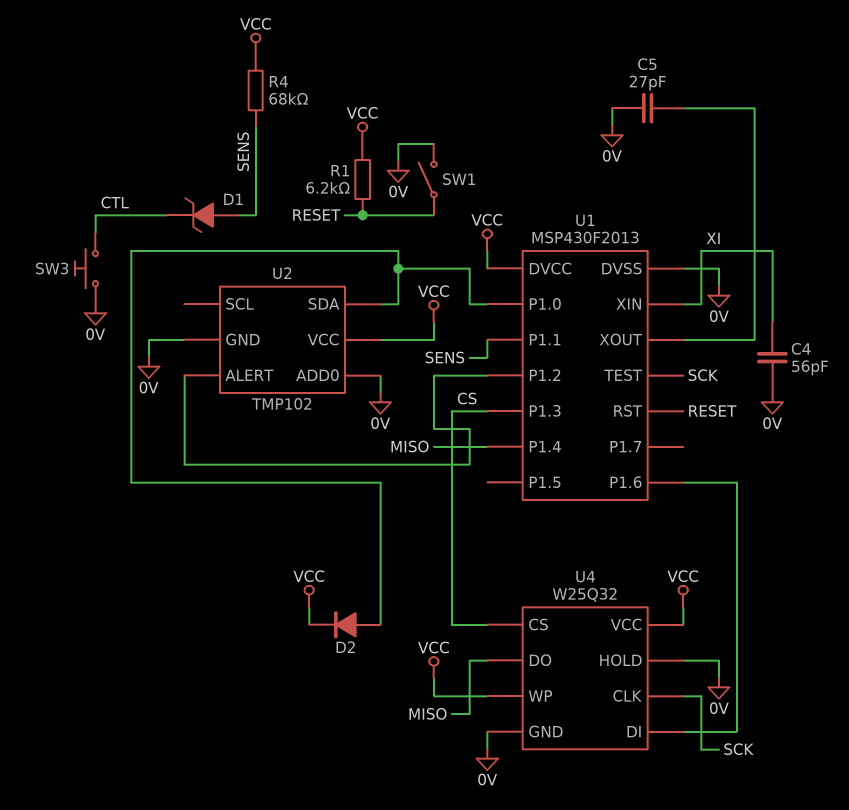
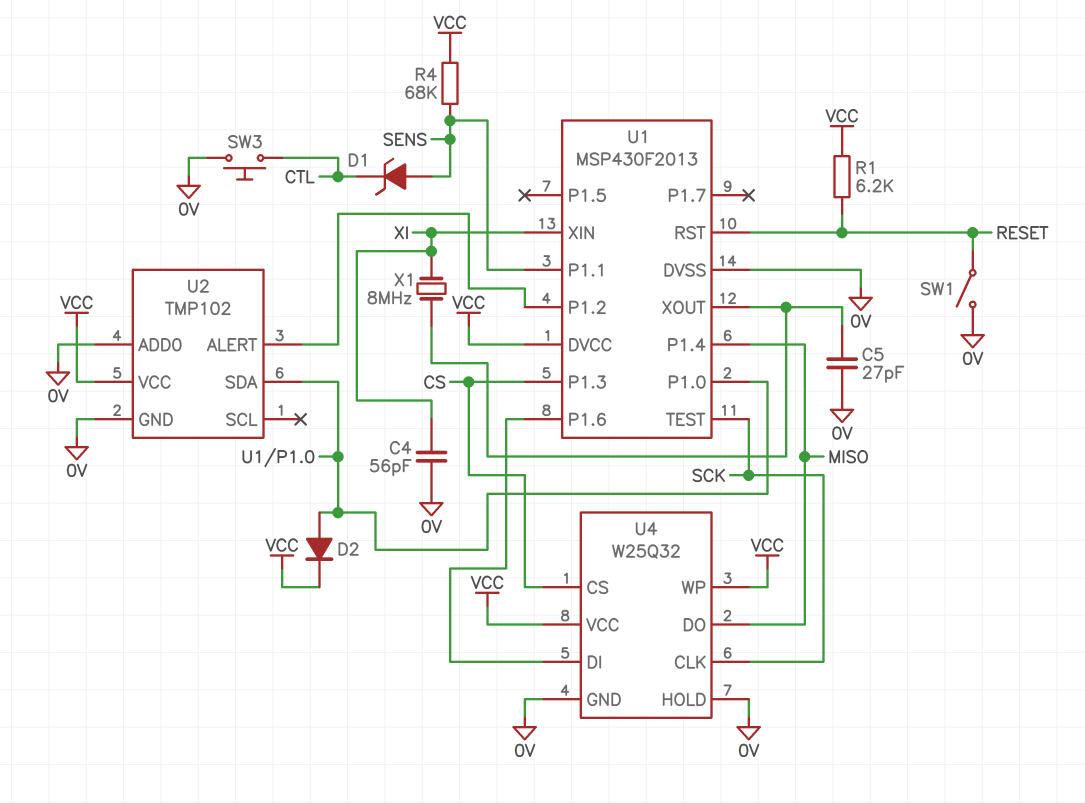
X1: none -> 8MHz (U1/XOUT, XI)

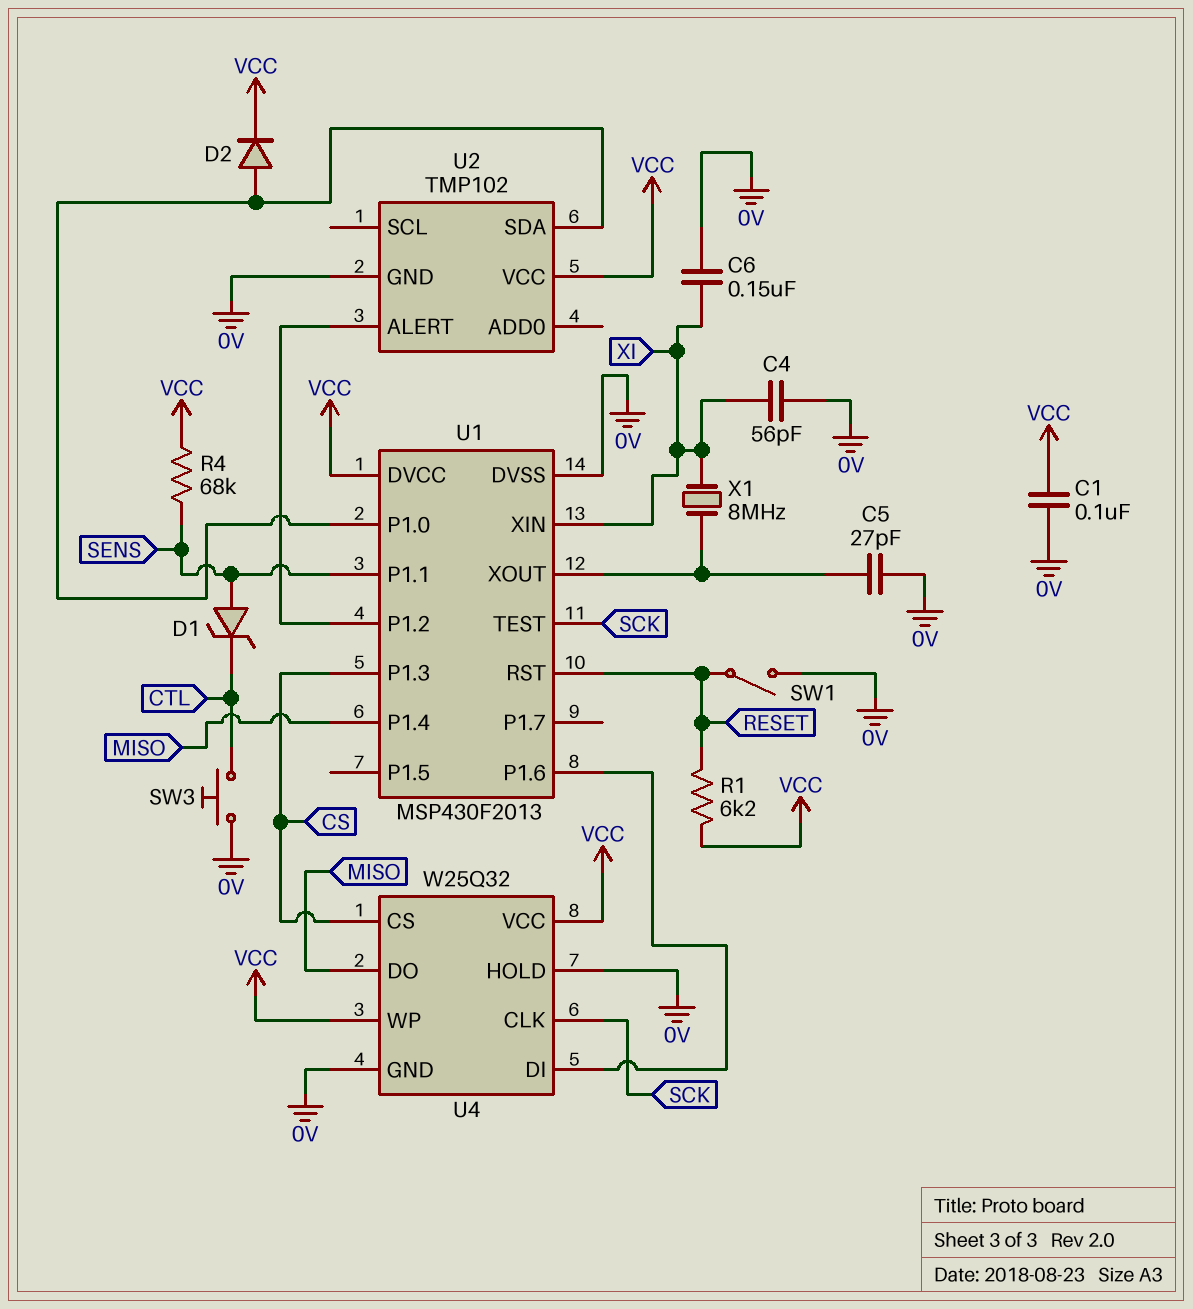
C1: none -> 100nF (0V, VCC)
C6: none -> 150nF (0V, XI)
U2 pin ADD0: 0V -> none

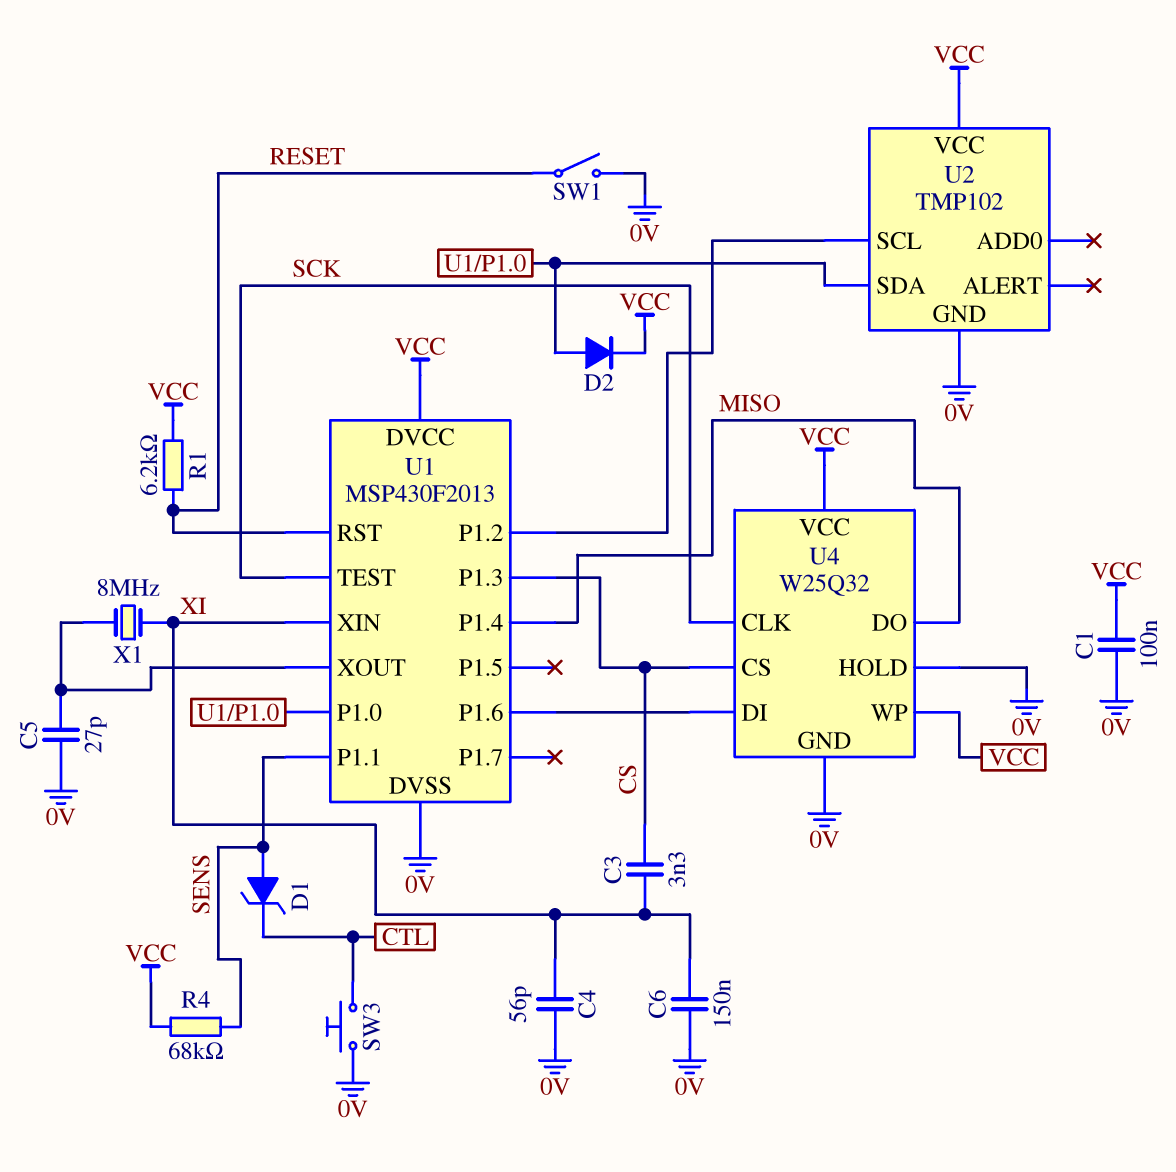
C3: none -> 3.3nF (CS, XI)
U2 pin ALERT: U1/P1.2 -> none
U2 pin SCL: none -> U1/P1.2

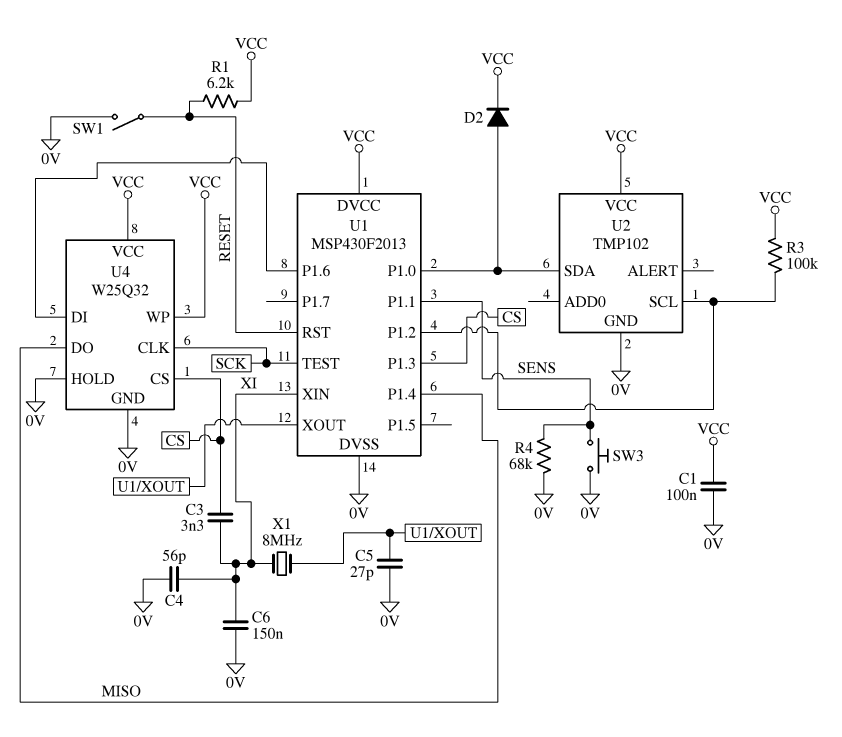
D1: zener (A SENS, K CTL) -> none
R3: none -> 100k (U1/P1.2, VCC)
R4: 68k (SENS, VCC) -> 68k (0V, SENS)
SW3: button (0V, CTL) -> button (0V, SENS)

